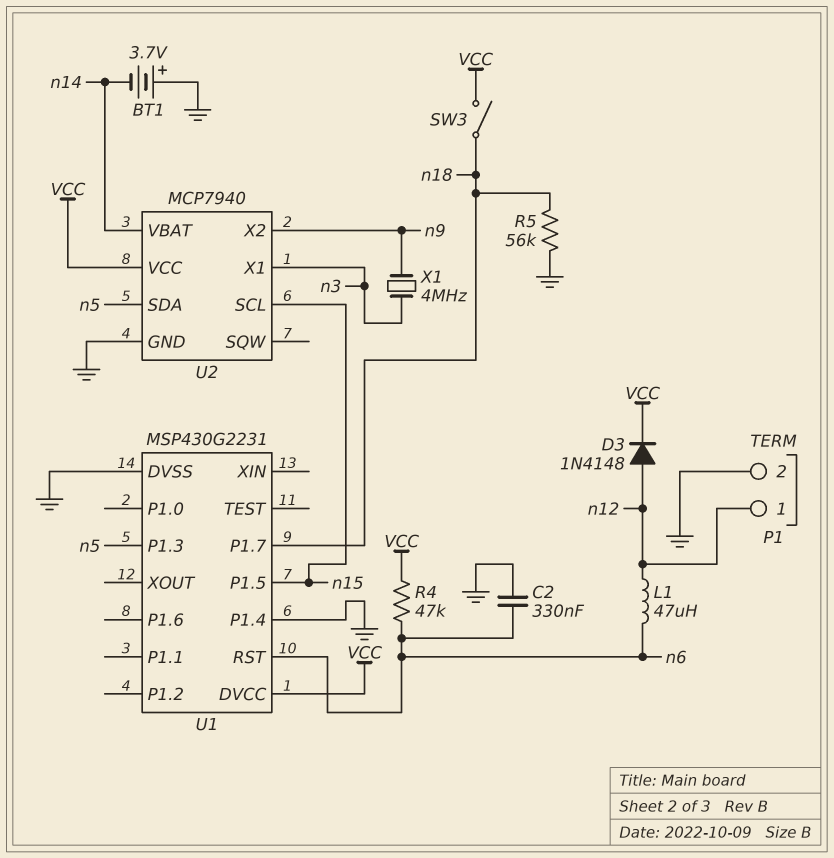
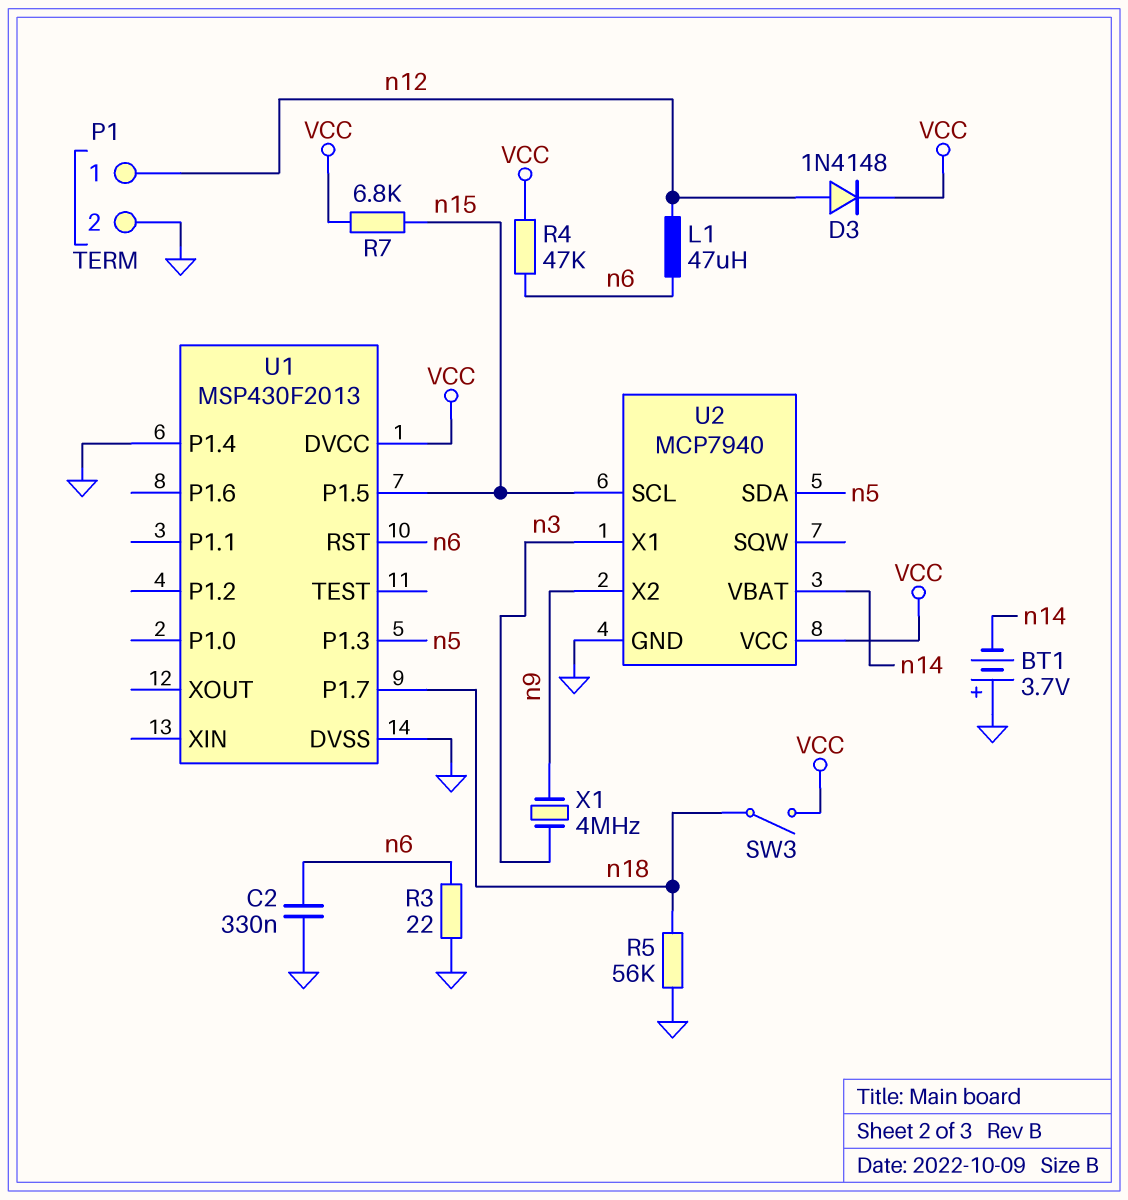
R3: none -> 22 (GND, n6)
R7: none -> 6.8k (VCC, n15)
U1: MSP430G2231 -> MSP430F2013

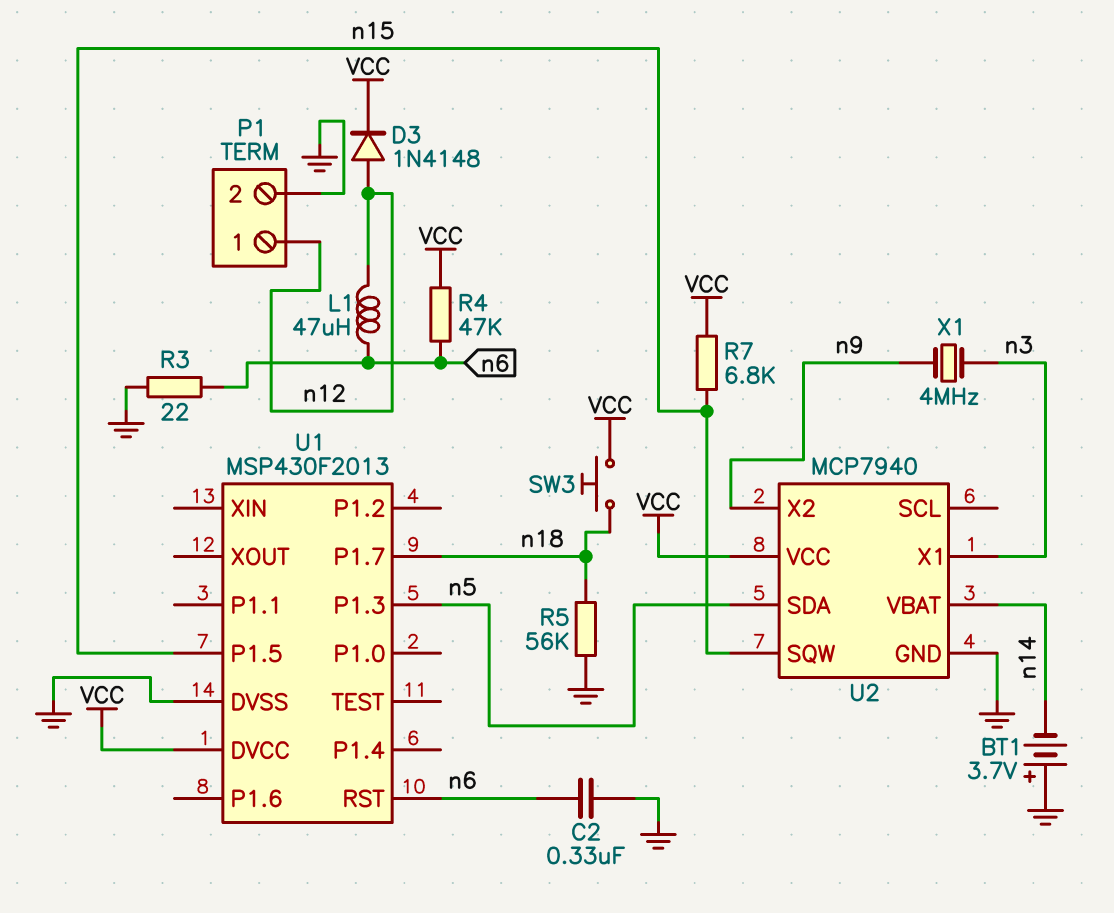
SW3: switch (VCC, n18) -> button (VCC, n18)
U1 pin P1.4: GND -> none
U2 pin SCL: n15 -> none
U2 pin SQW: none -> n15

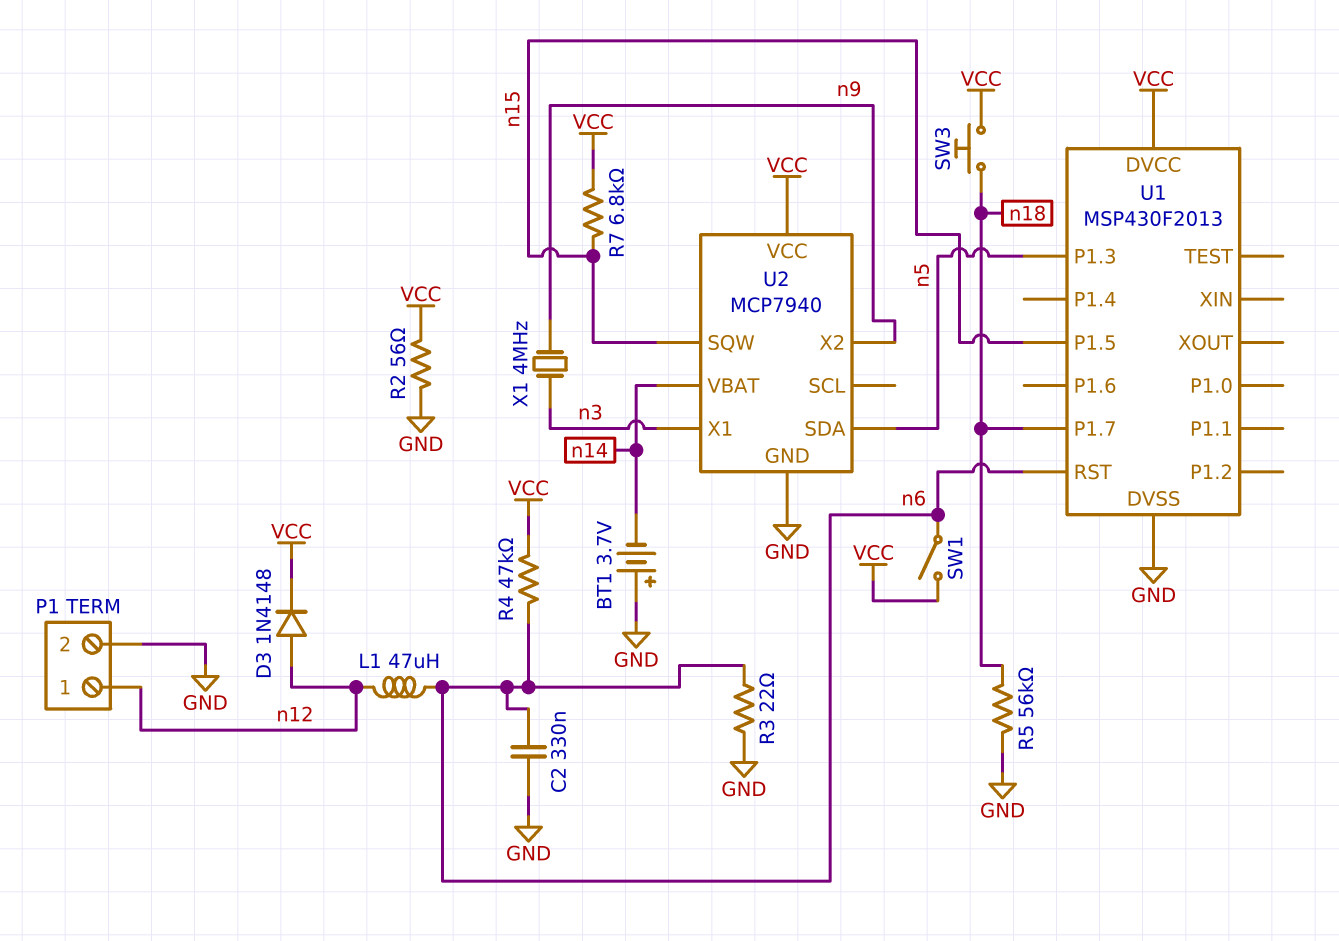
R2: none -> 56 (GND, VCC)
SW1: none -> switch (VCC, n6)

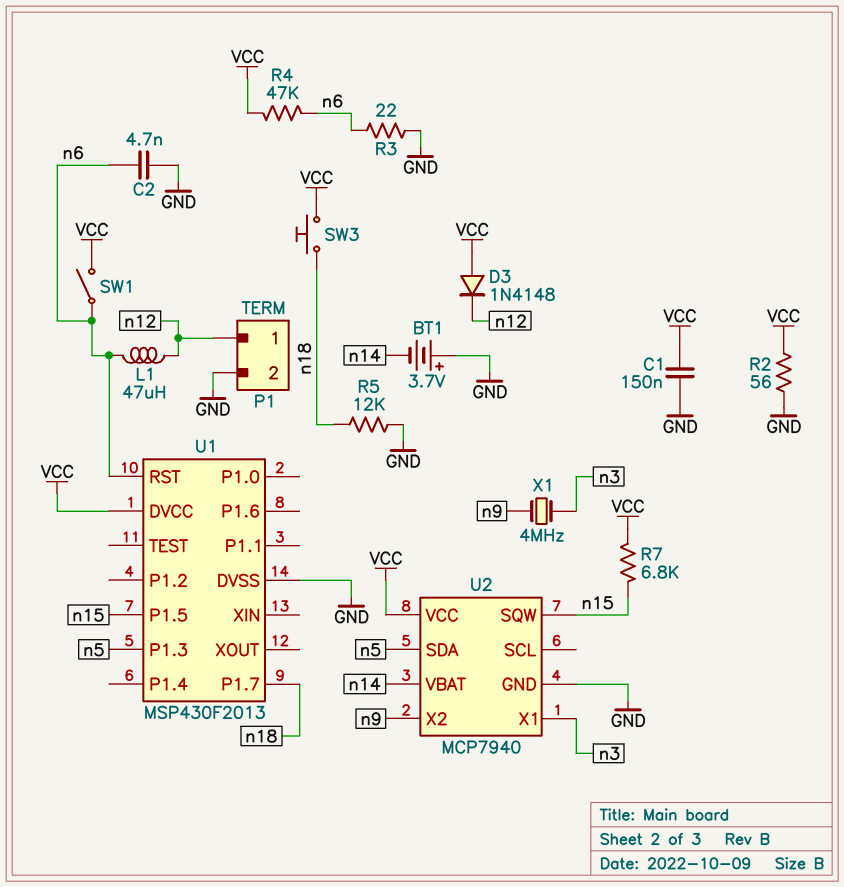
C1: none -> 150nF (GND, VCC)
C2: 330nF (GND, n6) -> 4.7nF (GND, n6)
D3: diode 1N4148 (A n12, K VCC) -> diode 1N4148 (A VCC, K n12)
R5: 56k (GND, n18) -> 12k (GND, n18)

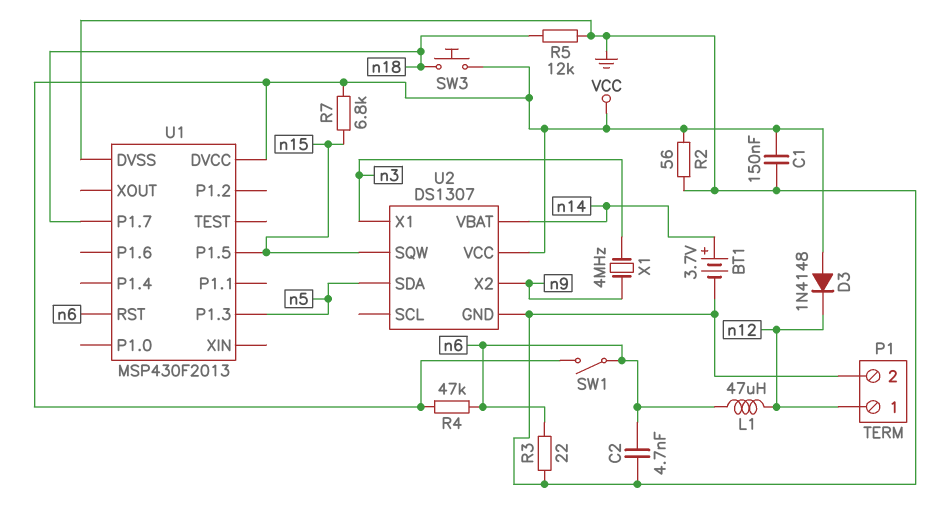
BT1: 3.7V (plus GND, minus n14) -> 3.7V (plus n14, minus GND)
U2: MCP7940 -> DS1307

